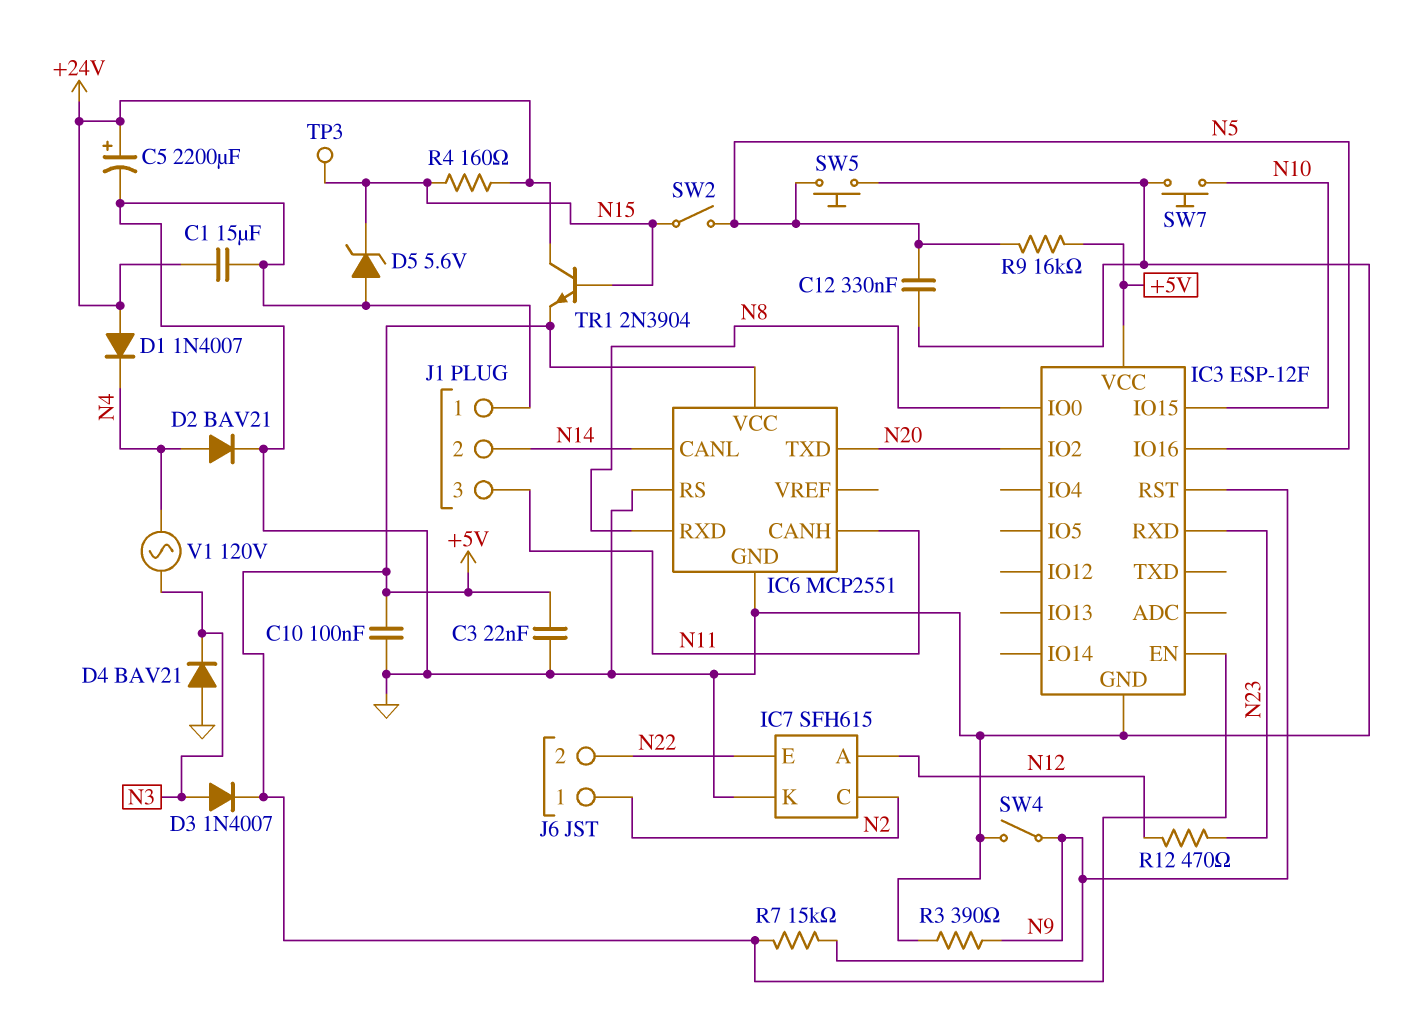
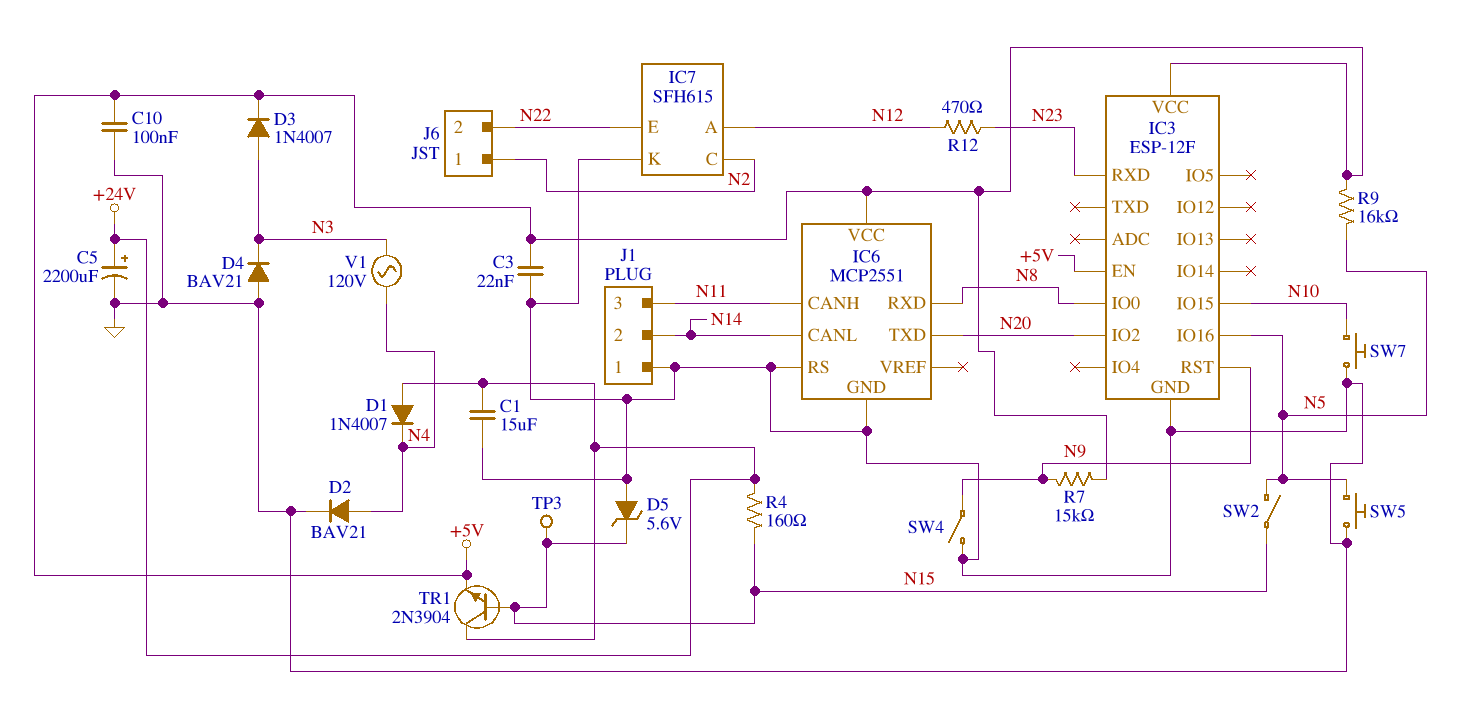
C12: 330nF (GND, N5) -> none
R3: 390 (GND, N9) -> none

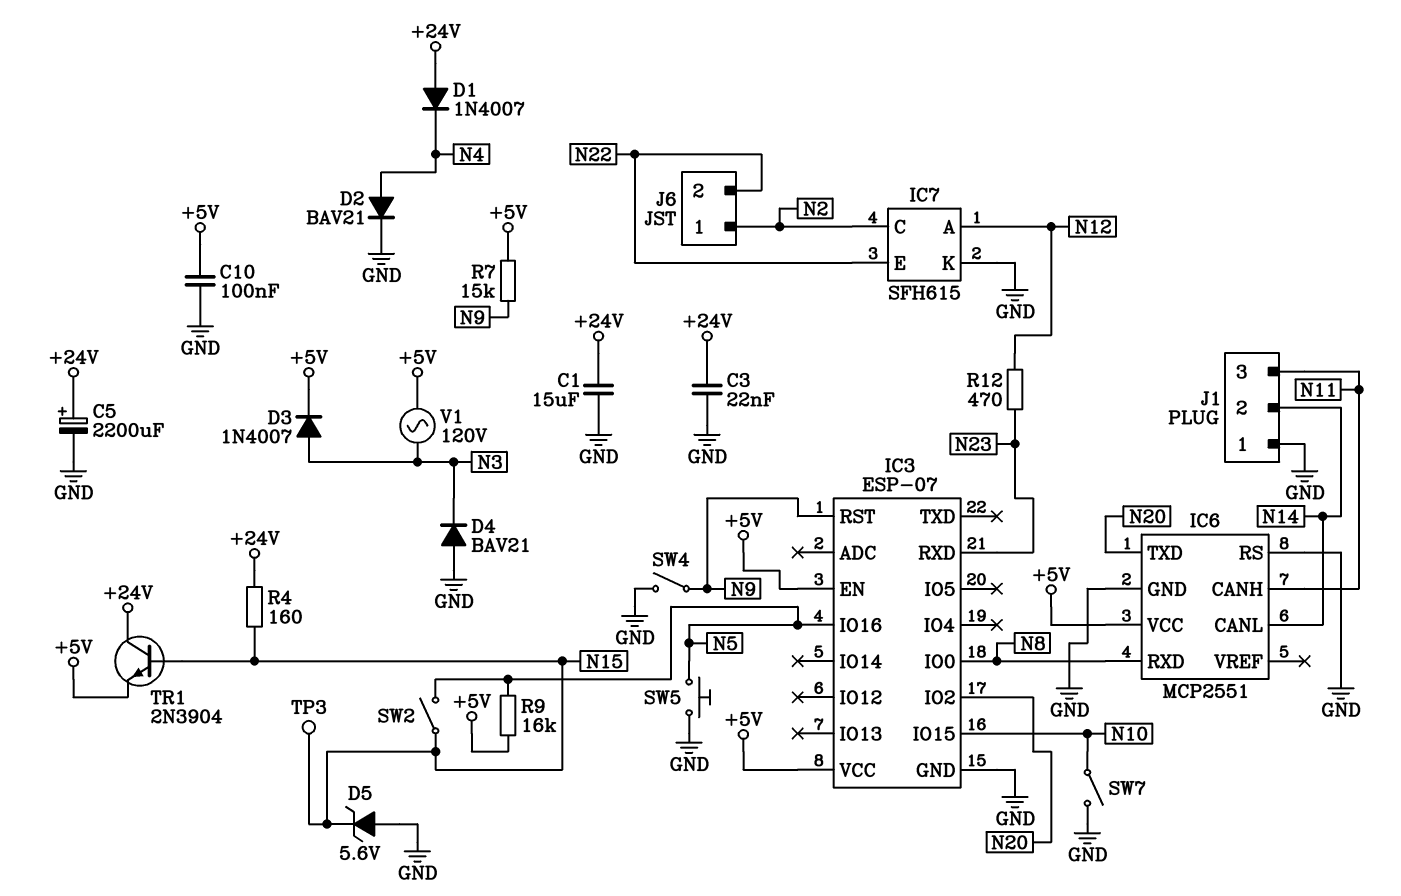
C3: 22nF (+5V, GND) -> 22nF (+24V, GND)
IC3: ESP-12F -> ESP-07
SW7: button (GND, N10) -> switch (GND, N10)
V1: AC 120V (N3, N4) -> AC 120V (+5V, N3)

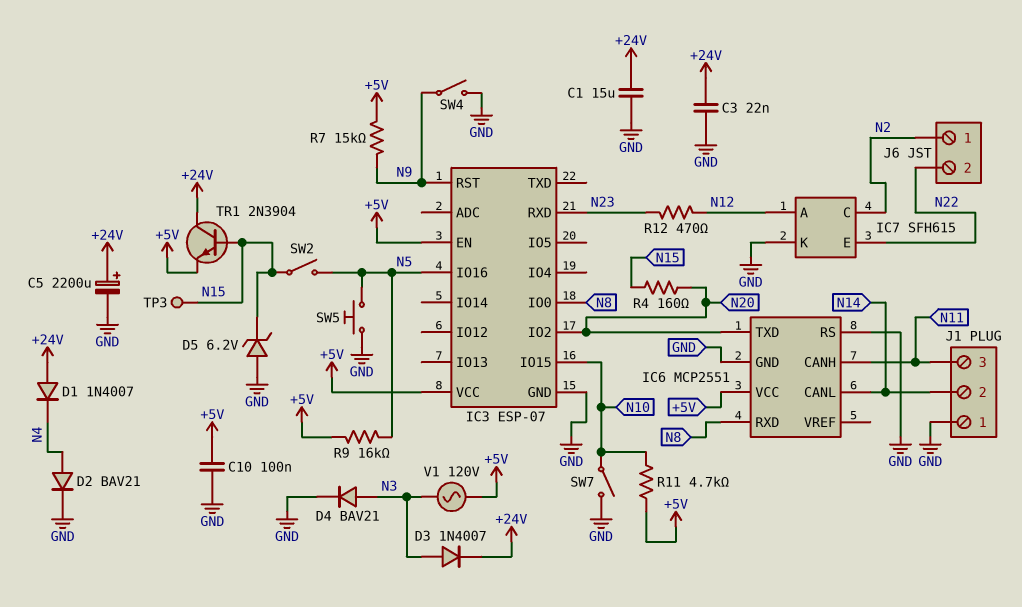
D3: diode 1N4007 (A N3, K +5V) -> diode 1N4007 (A N3, K +24V)
D4: diode BAV21 (A GND, K N3) -> diode BAV21 (A N3, K GND)
D5: zener 5.6V (A GND, K N15) -> zener 6.2V (A GND, K N15)
R4: 160 (+24V, N15) -> 160 (N15, N20)
R11: none -> 4.7k (+5V, N10)

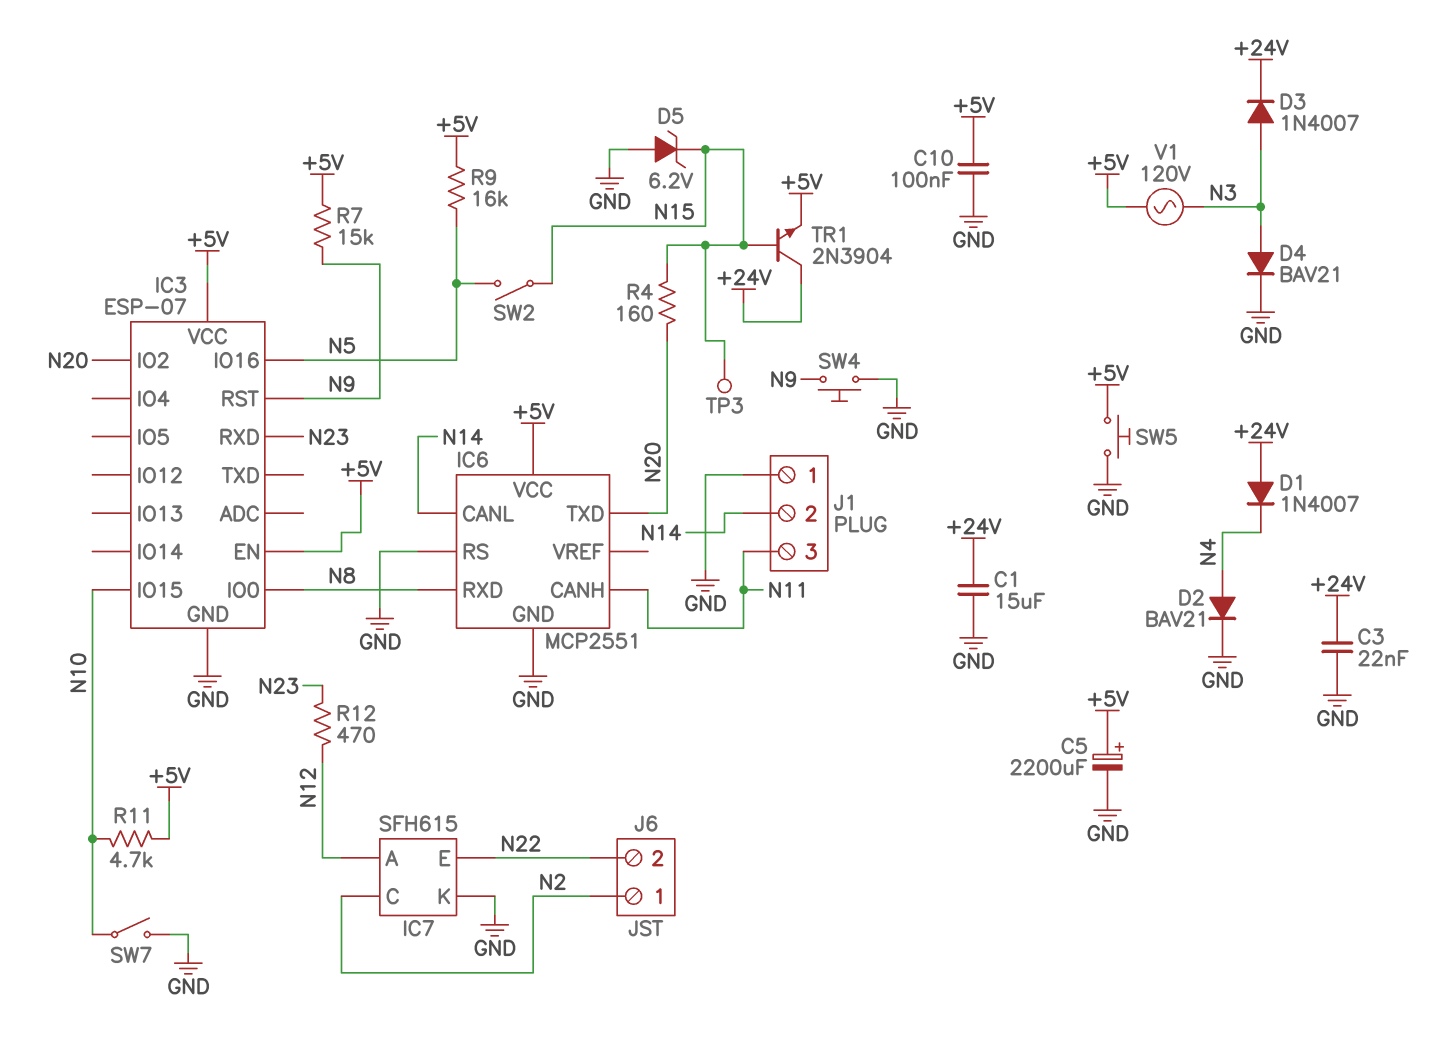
C5: 2200uF (plus +24V, minus GND) -> 2200uF (plus +5V, minus GND)
SW4: switch (GND, N9) -> button (GND, N9)
SW5: button (GND, N5) -> button (+5V, GND)

